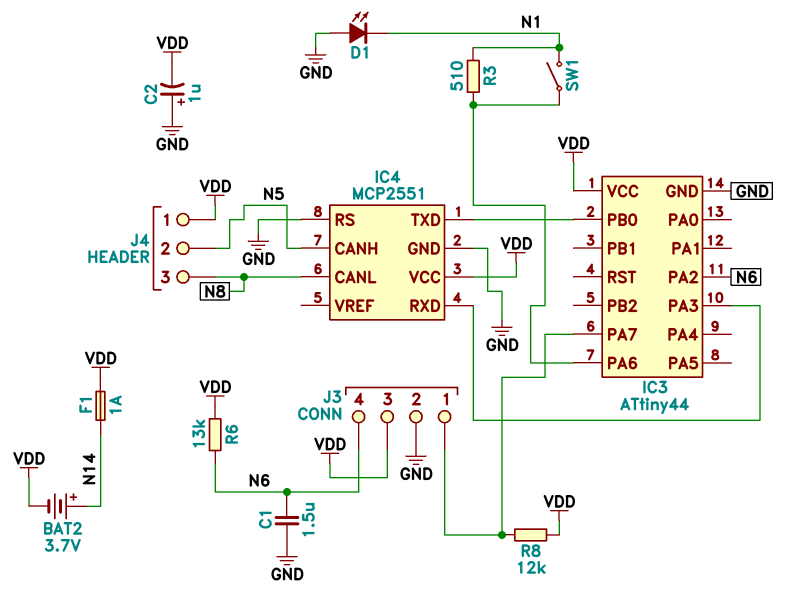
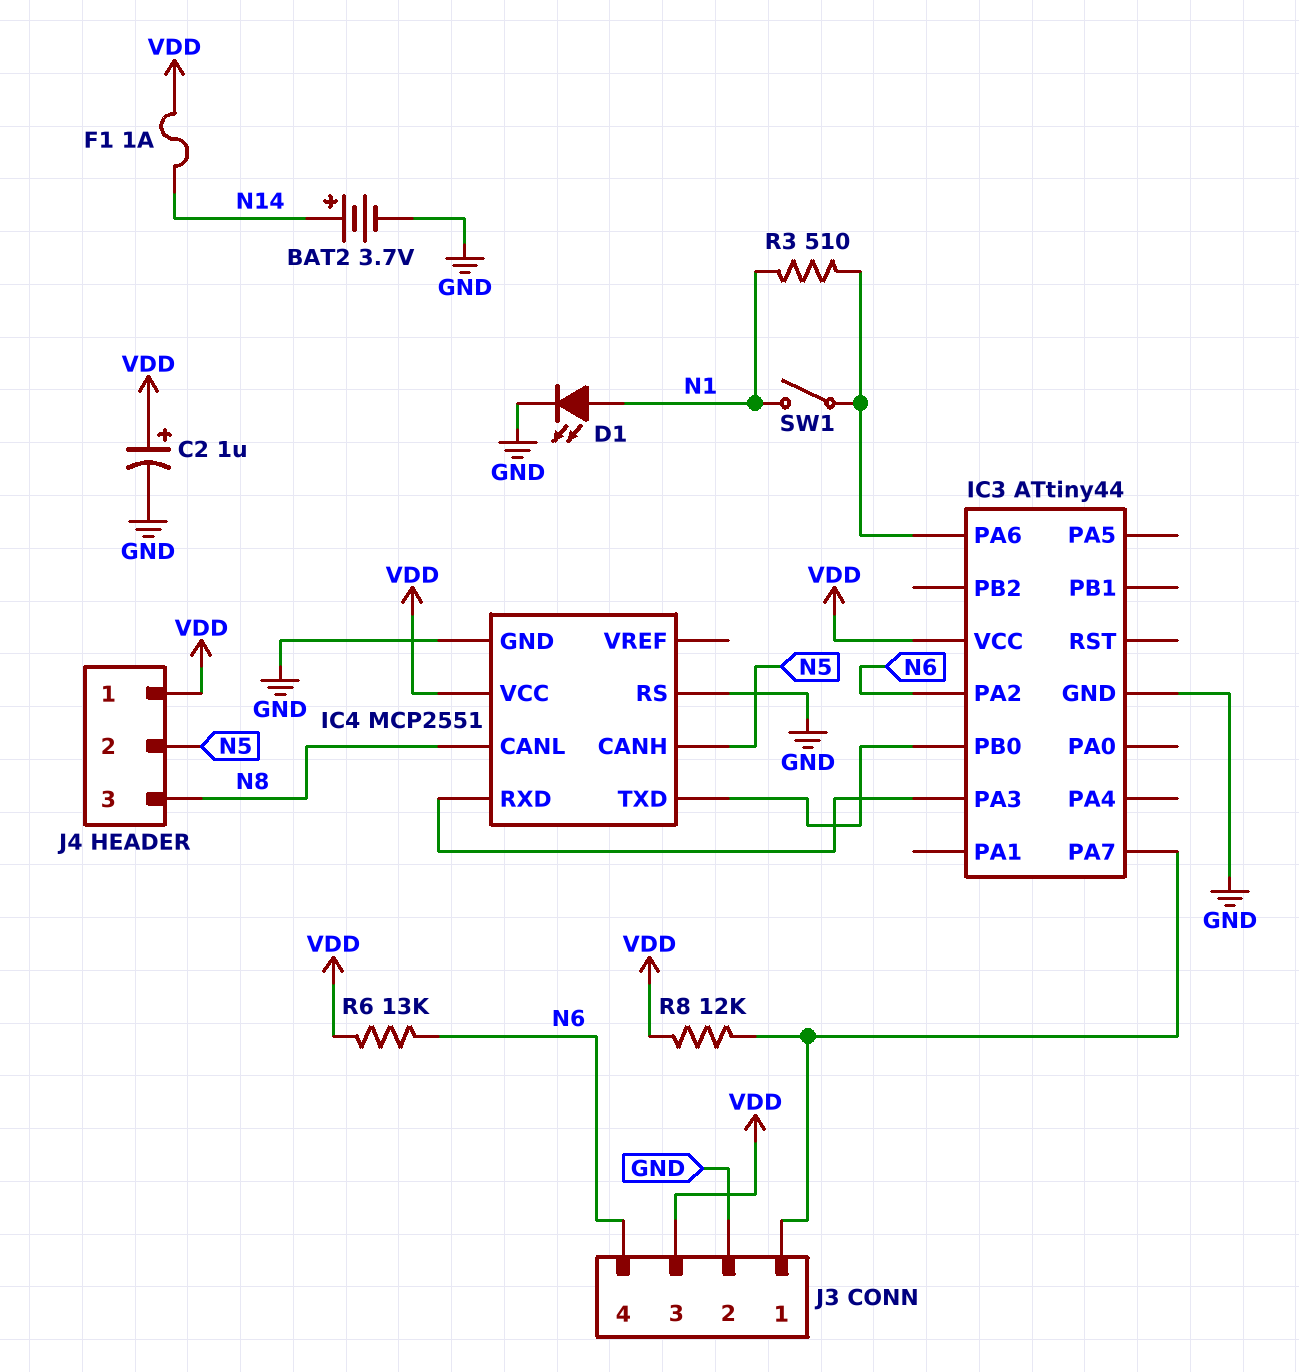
BAT2: 3.7V (plus N14, minus VDD) -> 3.7V (plus N14, minus GND)
C1: 1.5uF (GND, N6) -> none
C2: 1uF (plus GND, minus VDD) -> 1uF (plus VDD, minus GND)
D1: LED (A GND, K N1) -> LED (A N1, K GND)

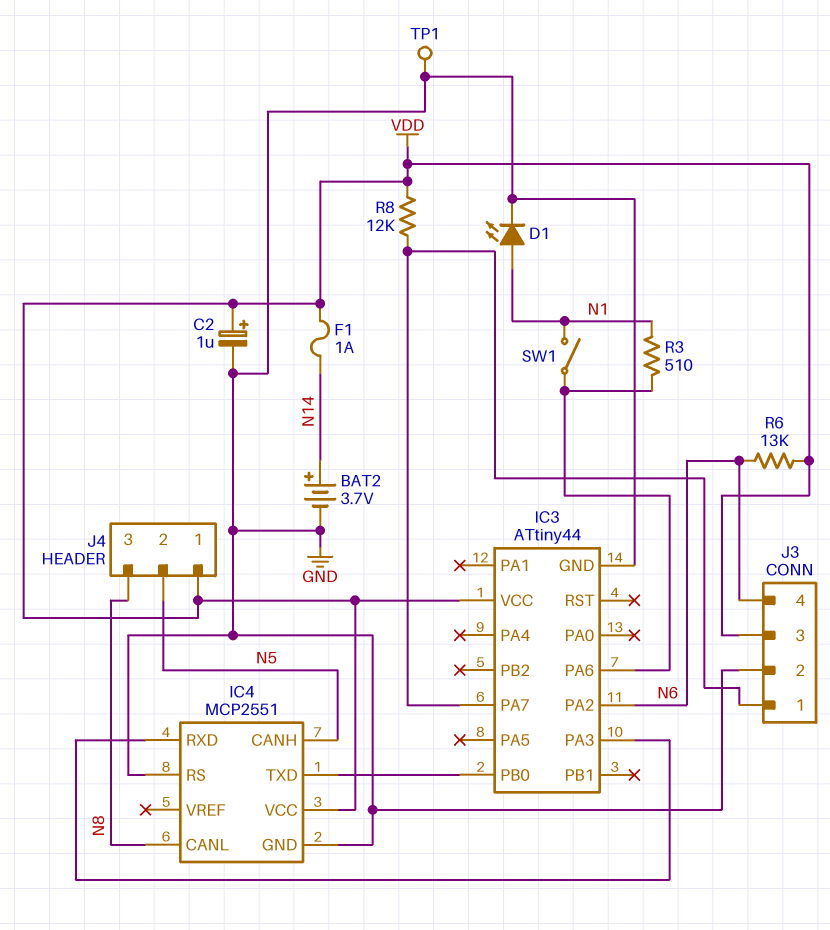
TP1: none -> test point (GND)

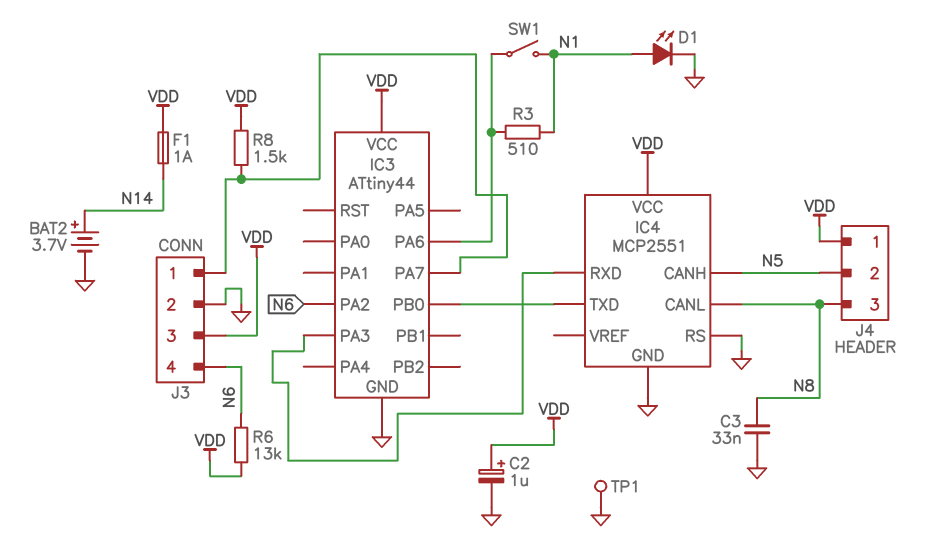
C3: none -> 33nF (GND, N8)
R8: 12k (IC3/PA7, VDD) -> 1.5k (IC3/PA7, VDD)

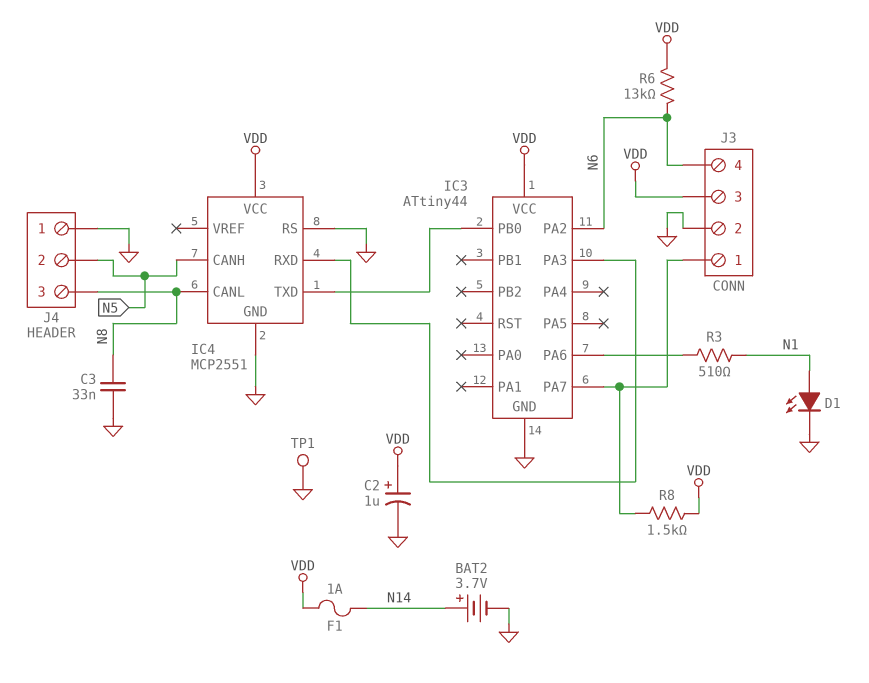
J4 pin 1: VDD -> GND
SW1: switch (IC3/PA6, N1) -> none

